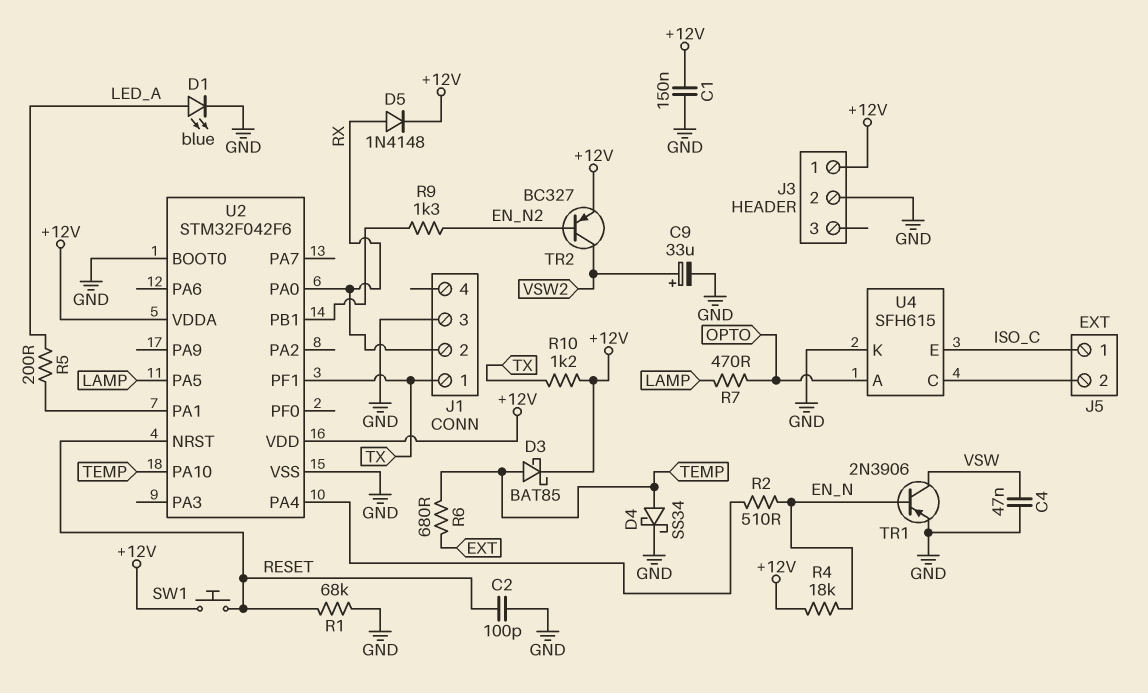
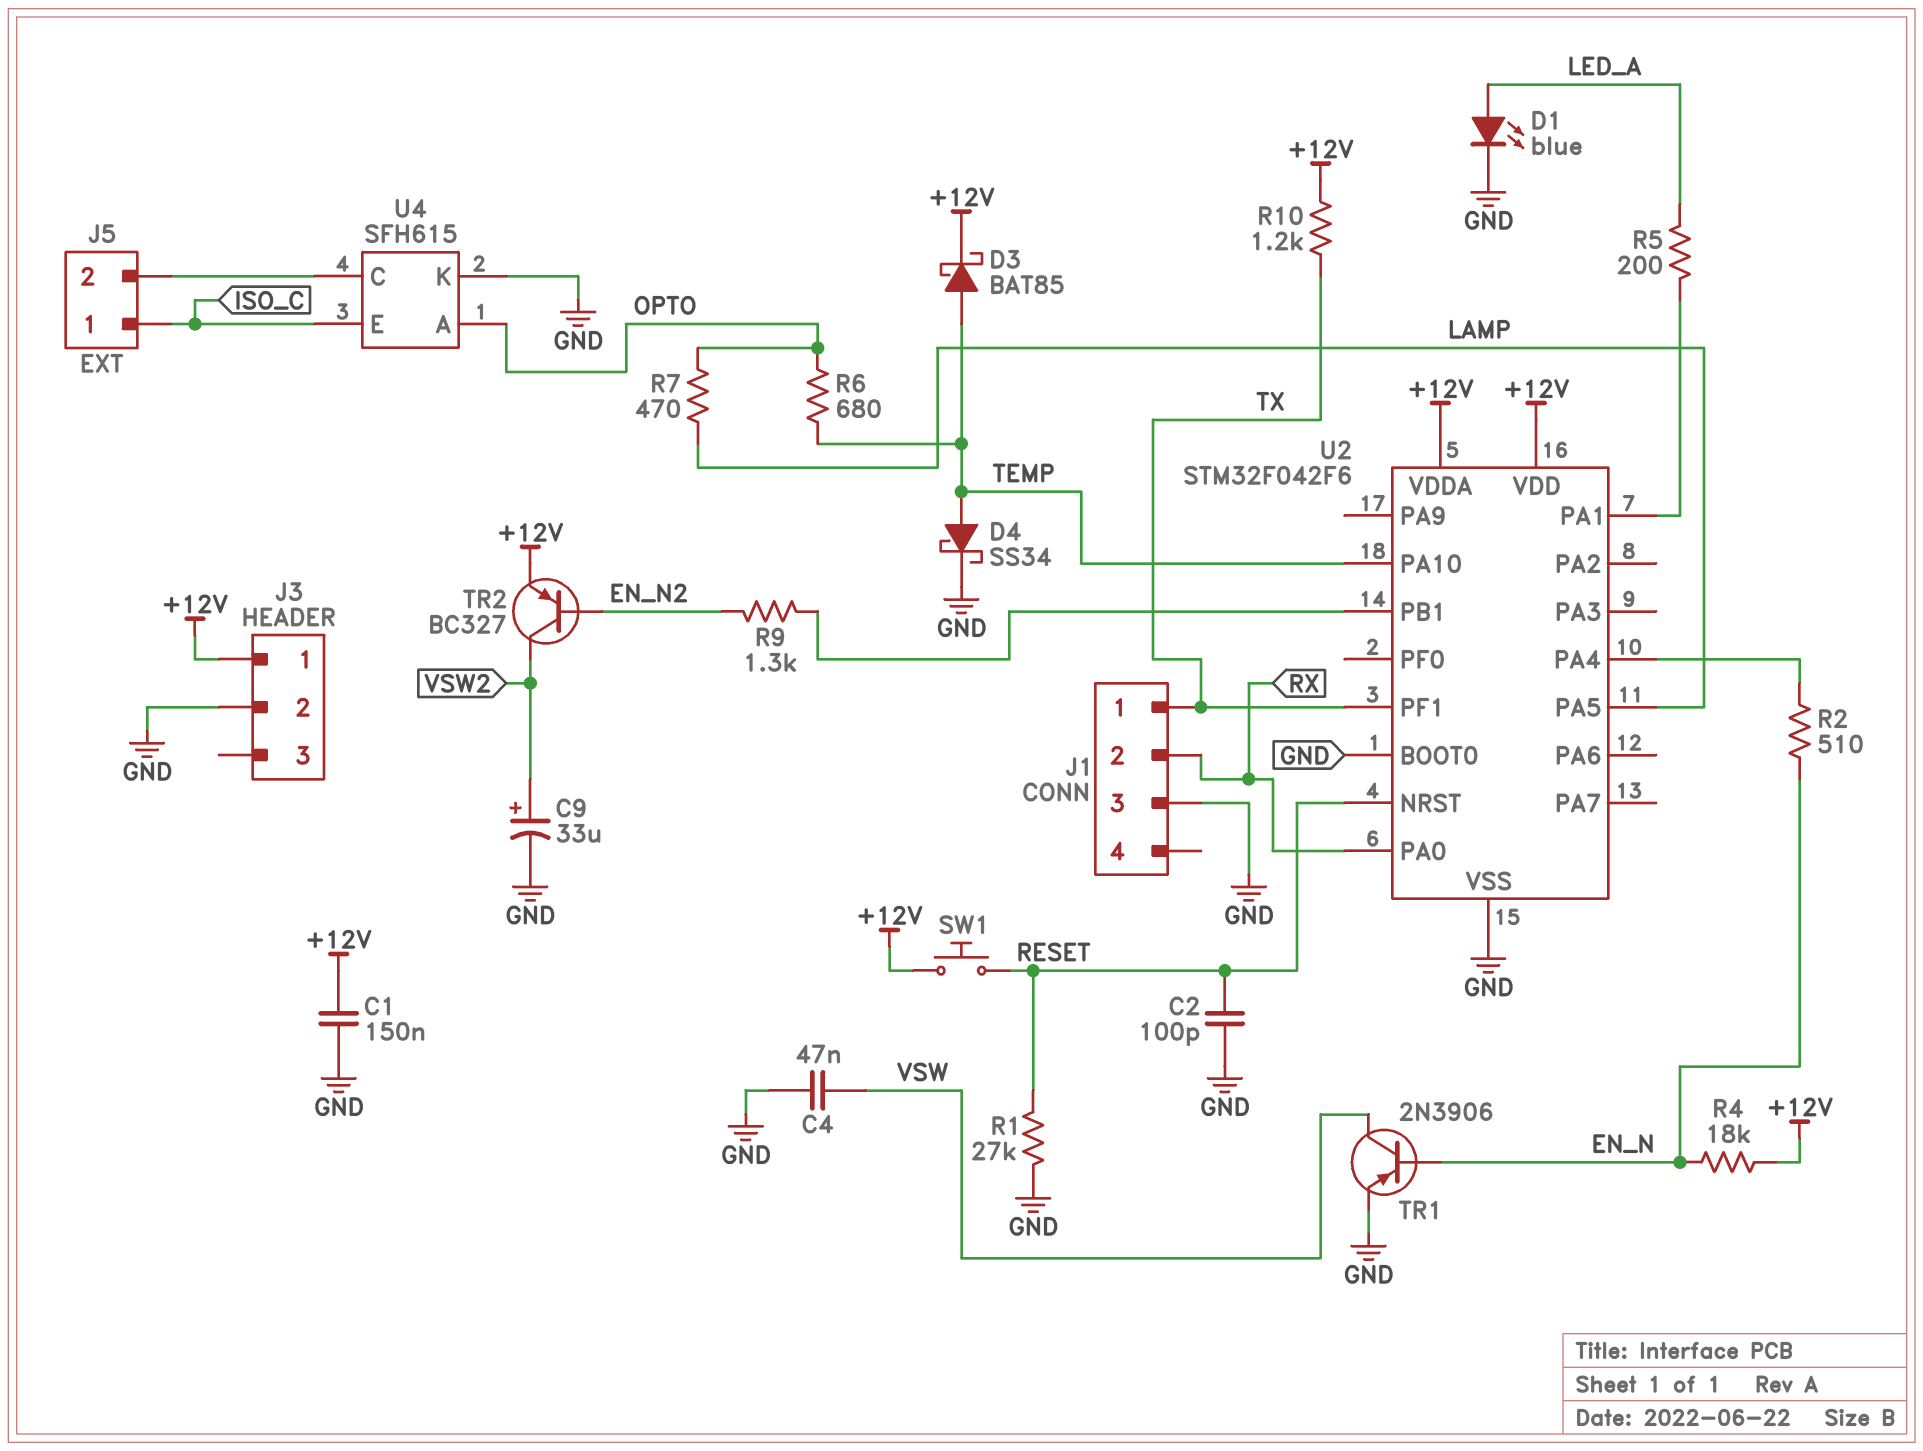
D5: diode 1N4148 (A RX, K +12V) -> none
R1: 68k (GND, RESET) -> 27k (GND, RESET)
R6: 680 (EXT, TEMP) -> 680 (OPTO, TEMP)

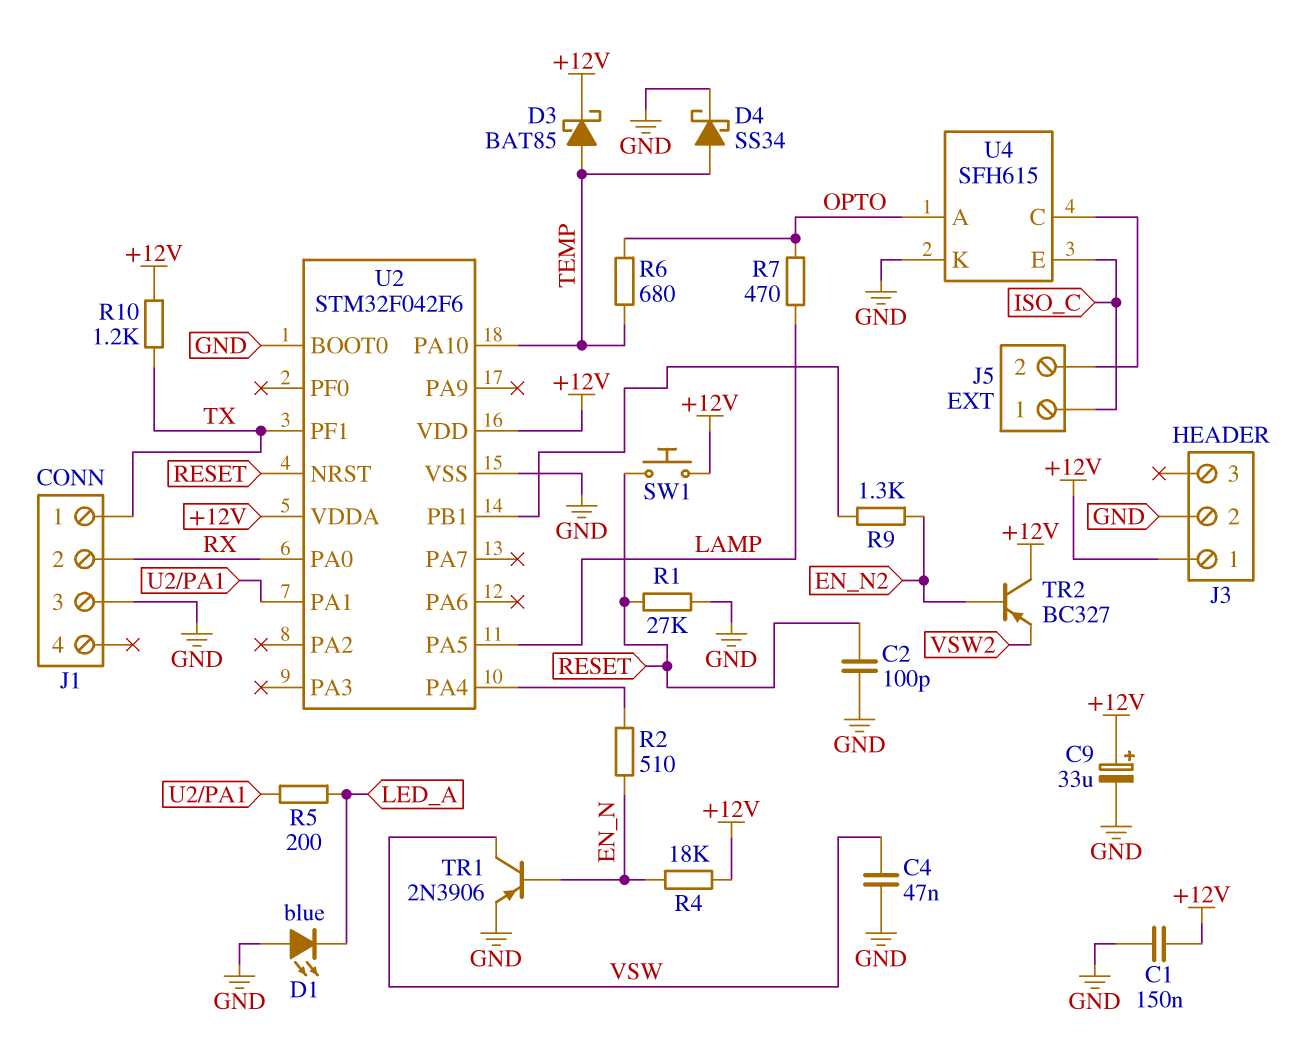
C9: 33uF (plus VSW2, minus GND) -> 33uF (plus +12V, minus GND)
D1: LED blue (A LED_A, K GND) -> LED blue (A GND, K LED_A)
TR2: PNP BC327 (B EN_N2, C VSW2, E +12V) -> PNP BC327 (B EN_N2, C +12V, E VSW2)

